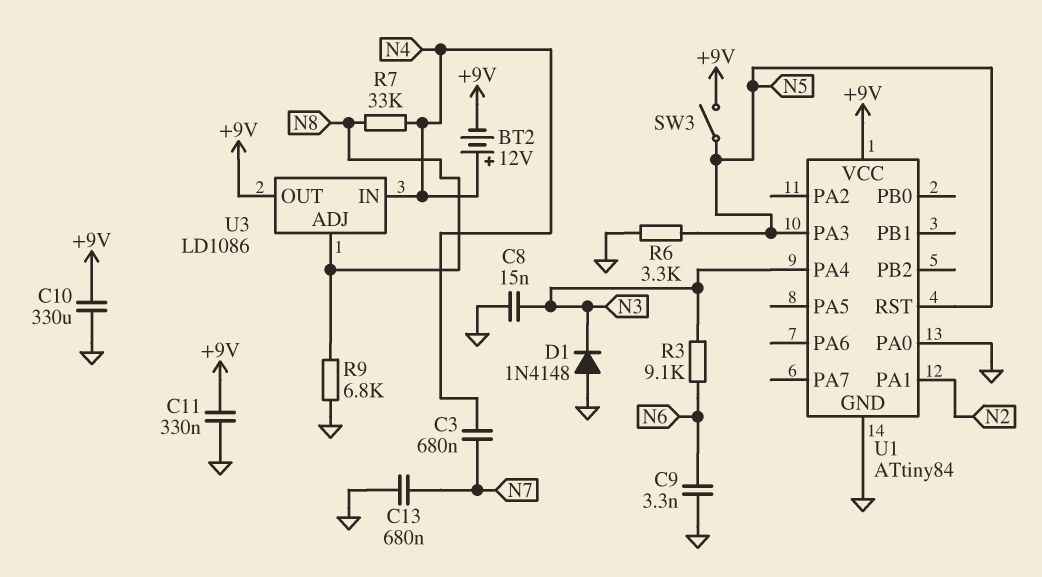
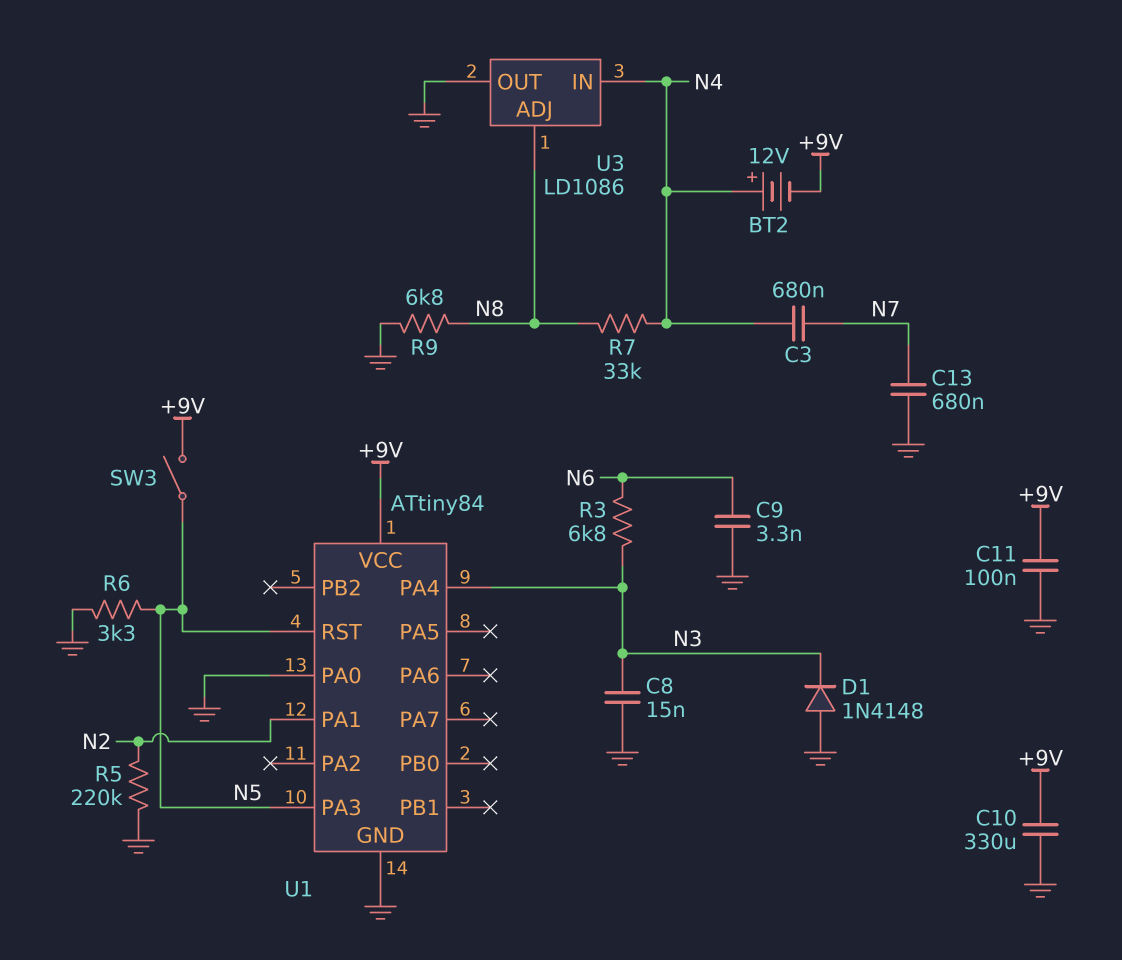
C11: 330nF (+9V, GND) -> 100nF (+9V, GND)
R3: 9.1k (N3, N6) -> 6.8k (N3, N6)
R5: none -> 220k (GND, N2)
U3 pin OUT: +9V -> GND

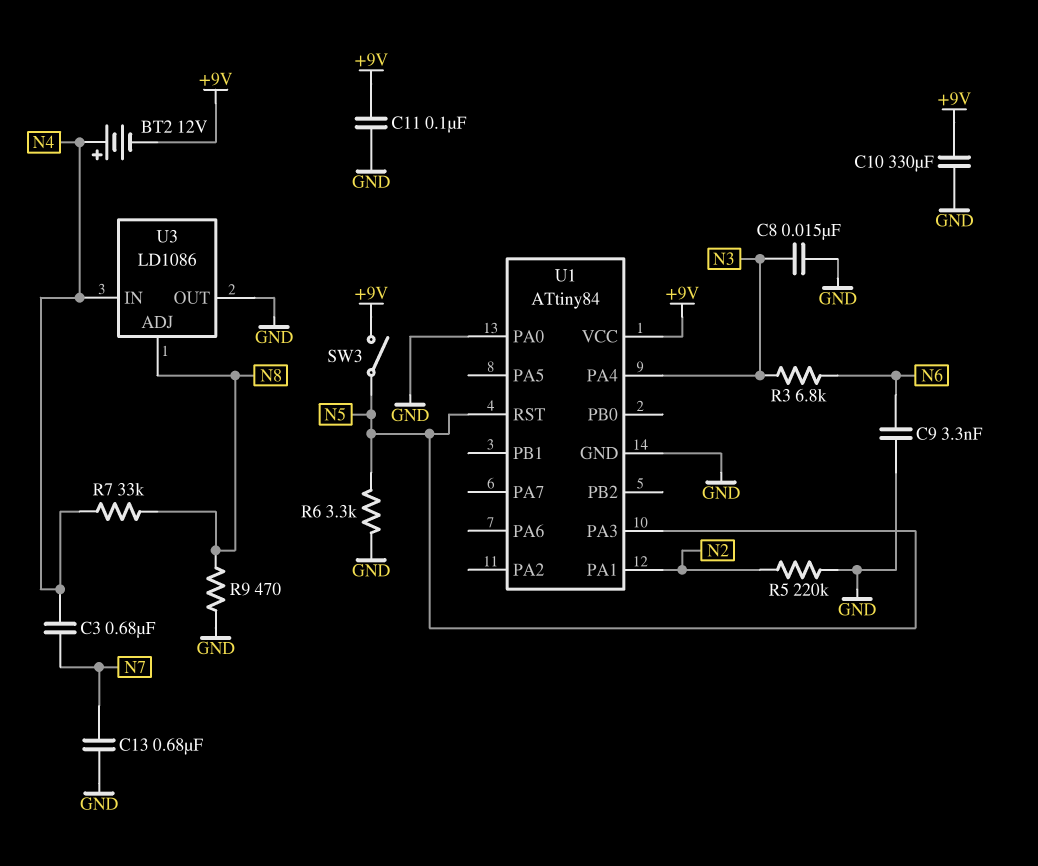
D1: diode 1N4148 (A GND, K N3) -> none
R9: 6.8k (GND, N8) -> 470 (GND, N8)

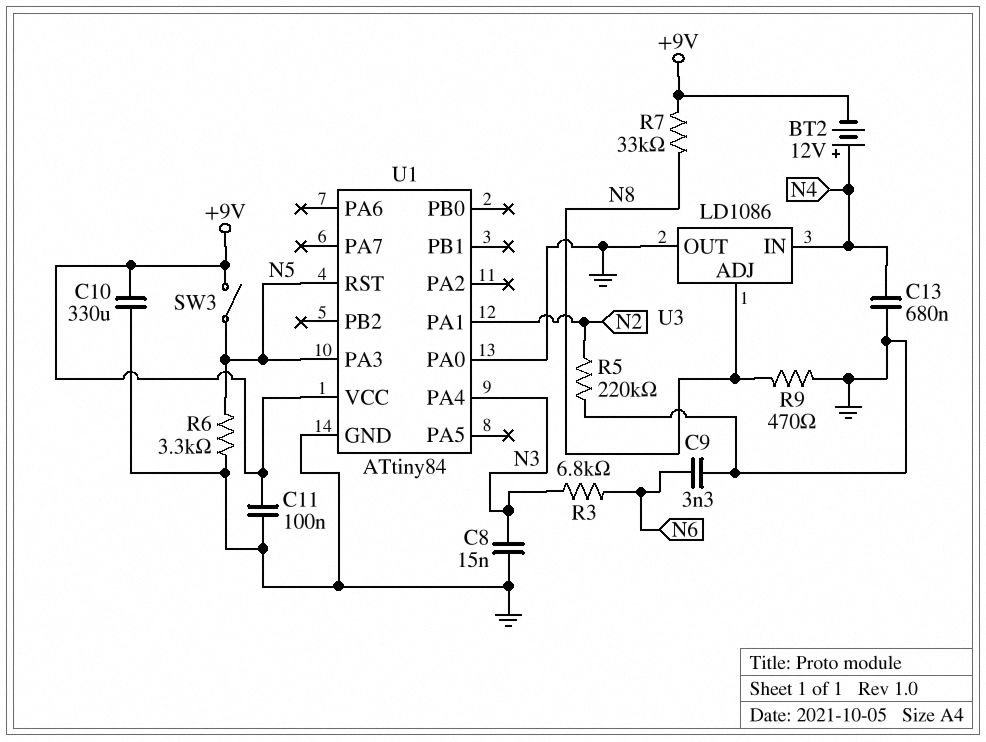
C3: 680nF (N4, N7) -> none
C13: 680nF (GND, N7) -> 680nF (GND, N4)
R7: 33k (N4, N8) -> 33k (+9V, N8)

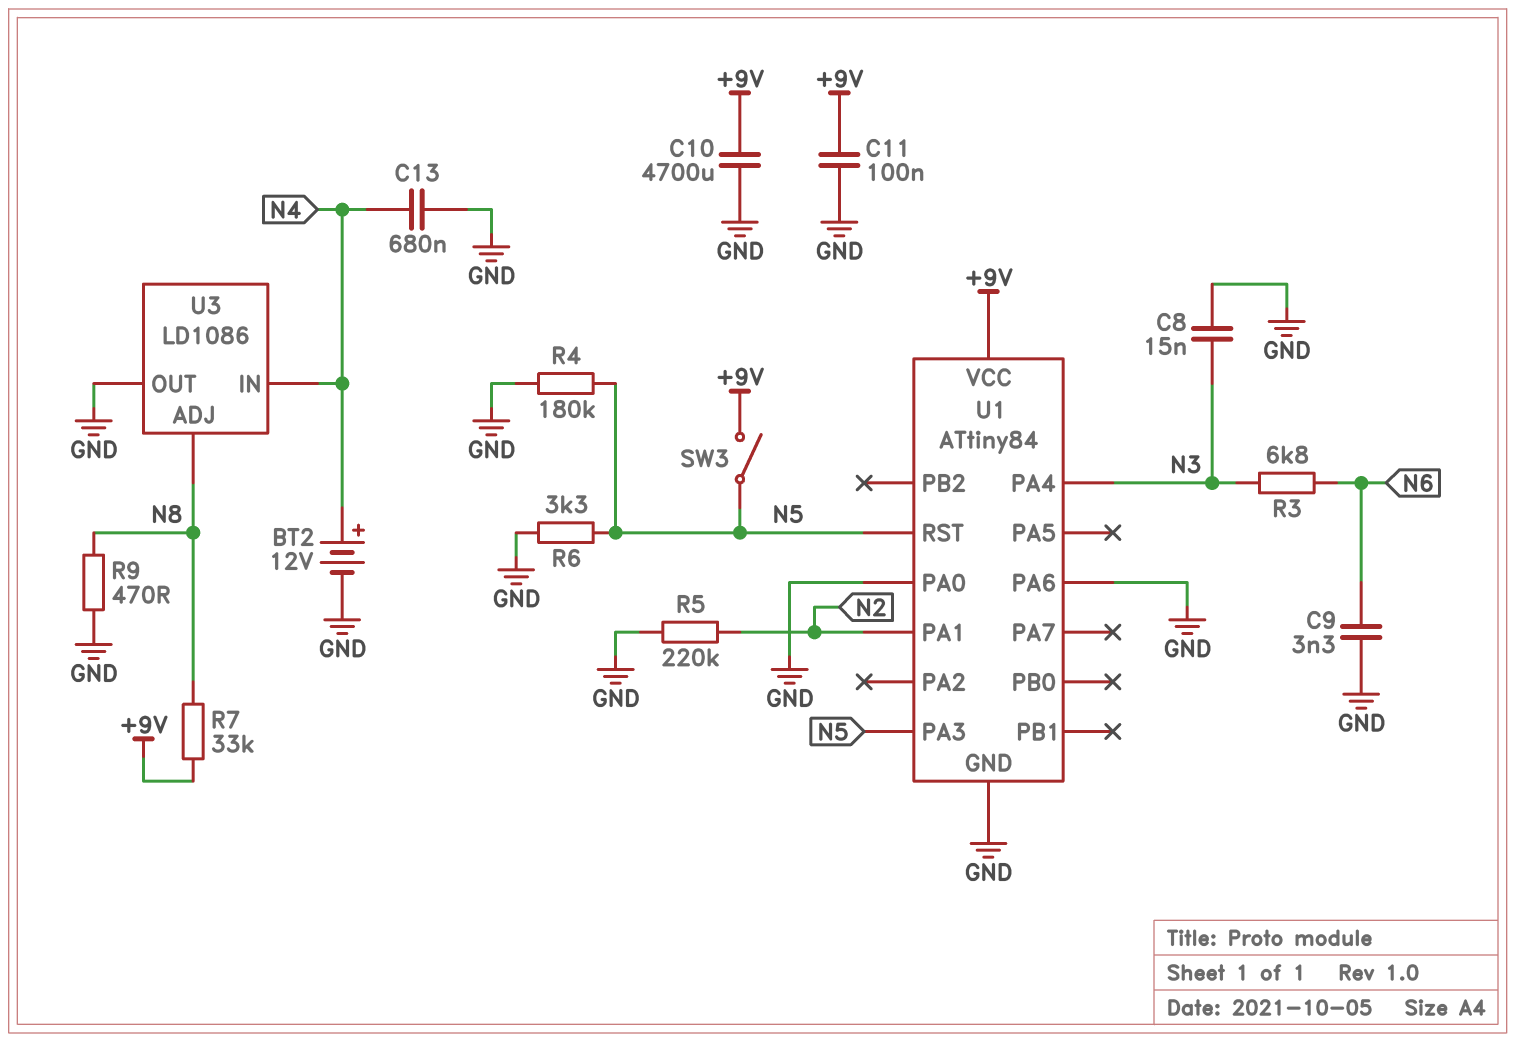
BT2: 12V (plus N4, minus +9V) -> 12V (plus N4, minus GND)
C10: 330uF (+9V, GND) -> 4700uF (+9V, GND)
R4: none -> 180k (GND, N5)
U1 pin PA6: none -> GND

